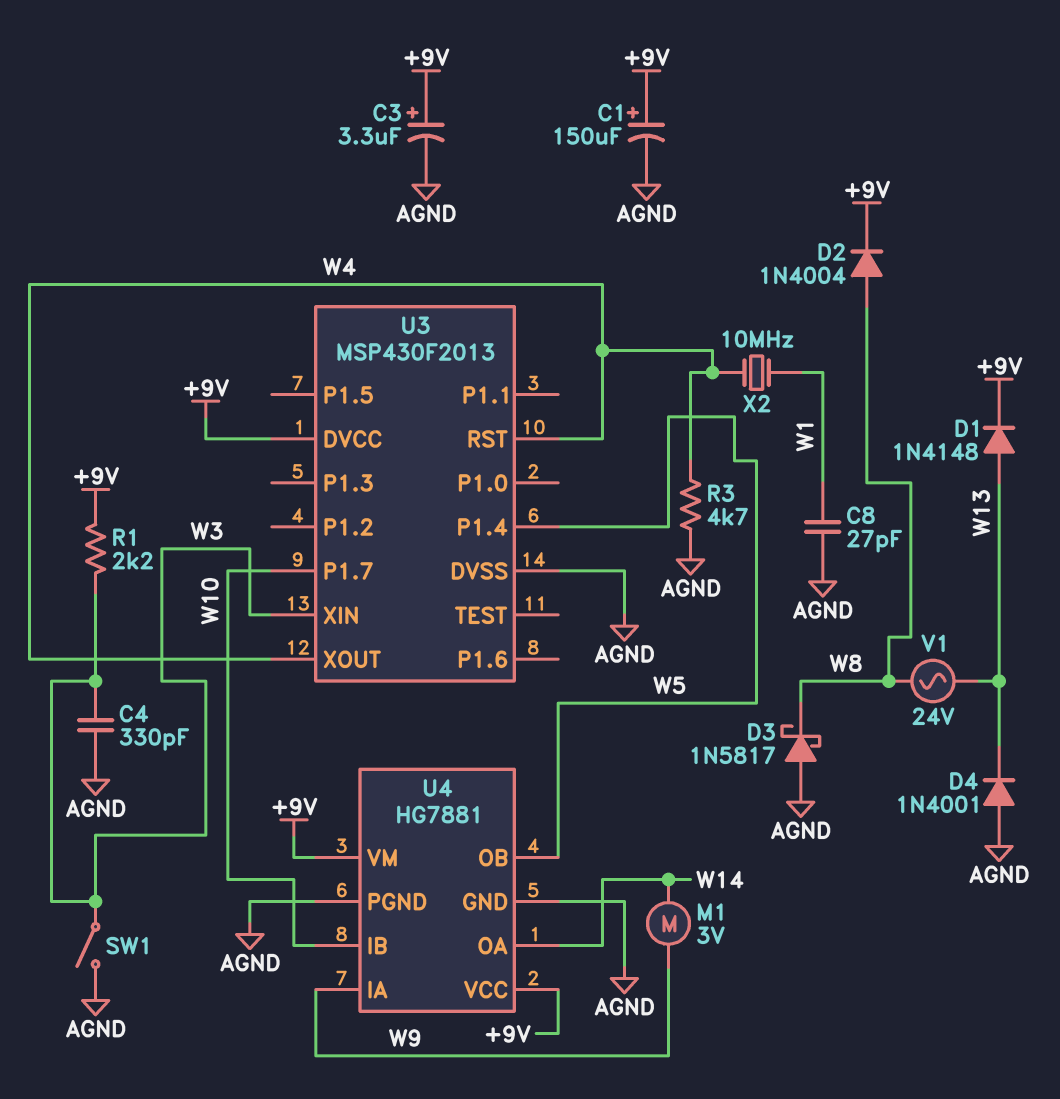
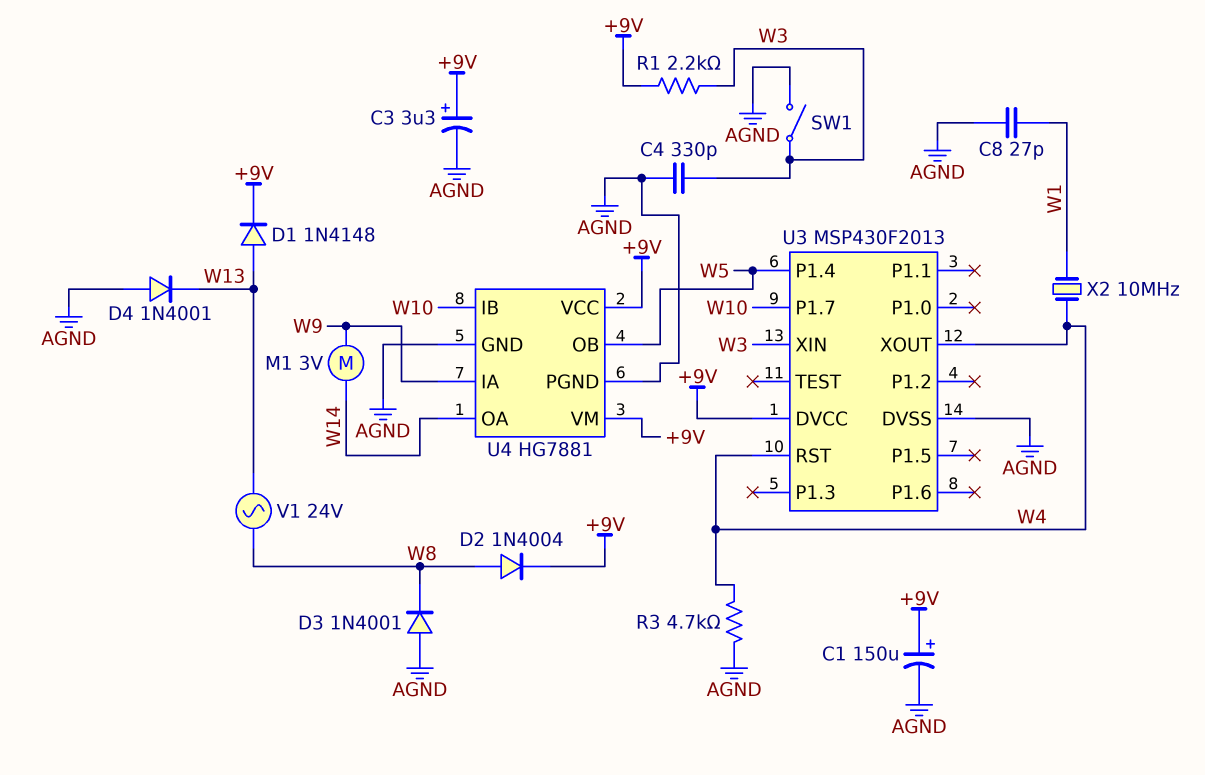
D3: schottky 1N5817 (A AGND, K W8) -> diode 1N4001 (A AGND, K W8)

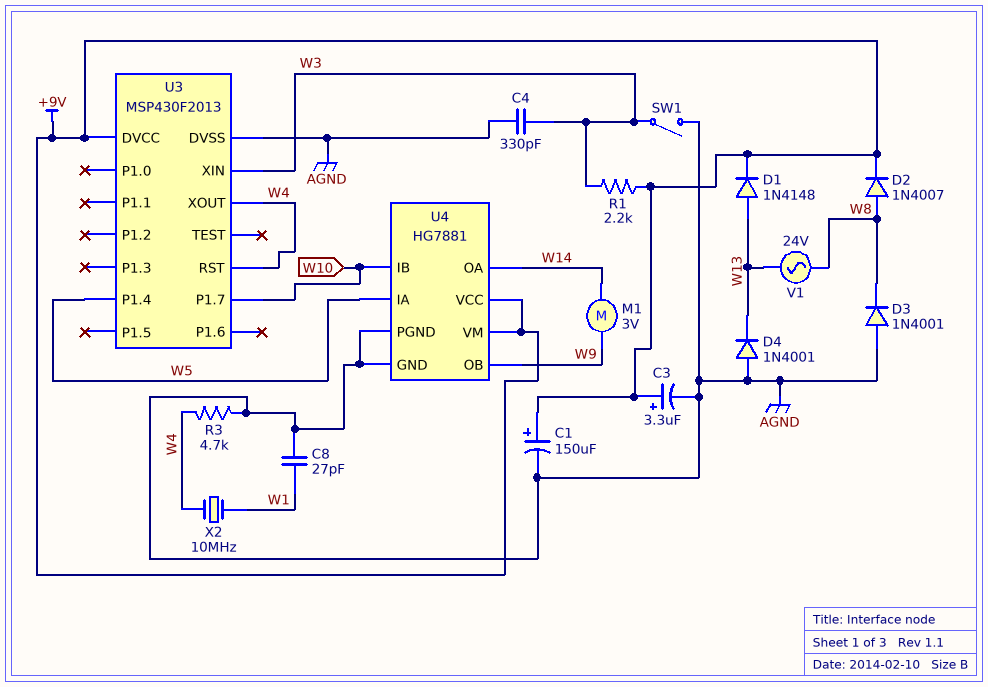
D2: diode 1N4004 (A W8, K +9V) -> diode 1N4007 (A W8, K +9V)
U4 pin IA: W9 -> W5
U4 pin OB: W5 -> W9

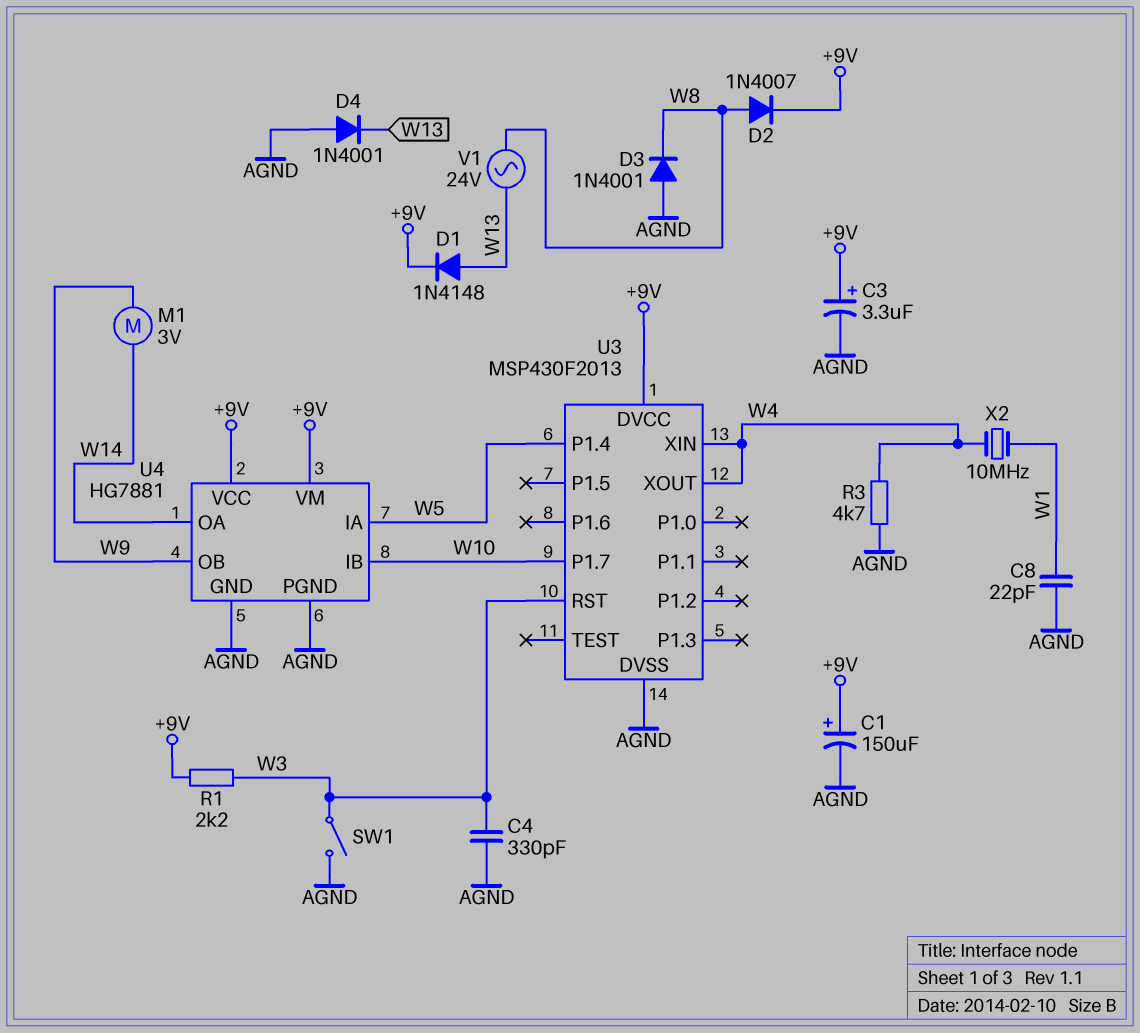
C8: 27pF (AGND, W1) -> 22pF (AGND, W1)
U3 pin RST: W4 -> W3
U3 pin XIN: W3 -> W4

